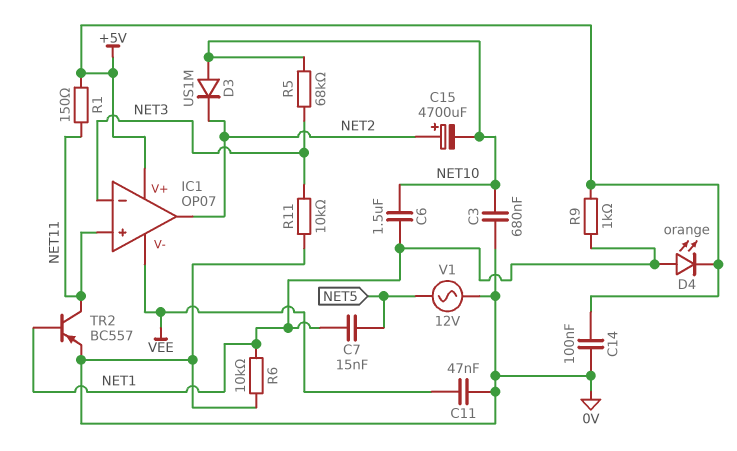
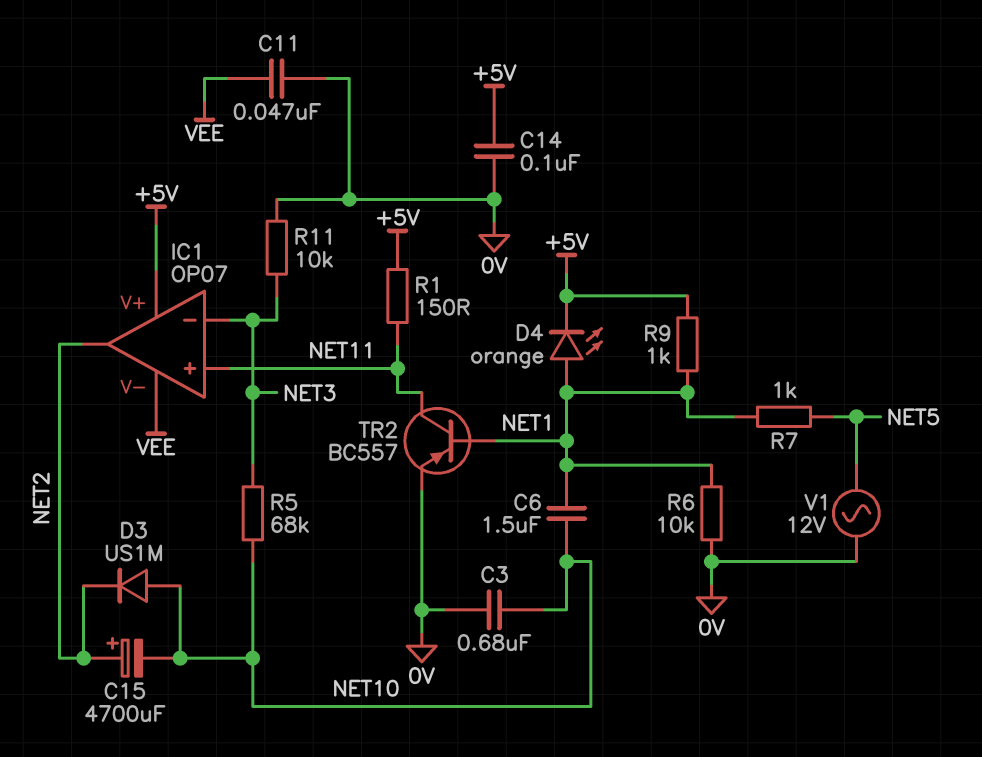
C7: 15nF (NET1, NET5) -> none
R7: none -> 1k (NET1, NET5)

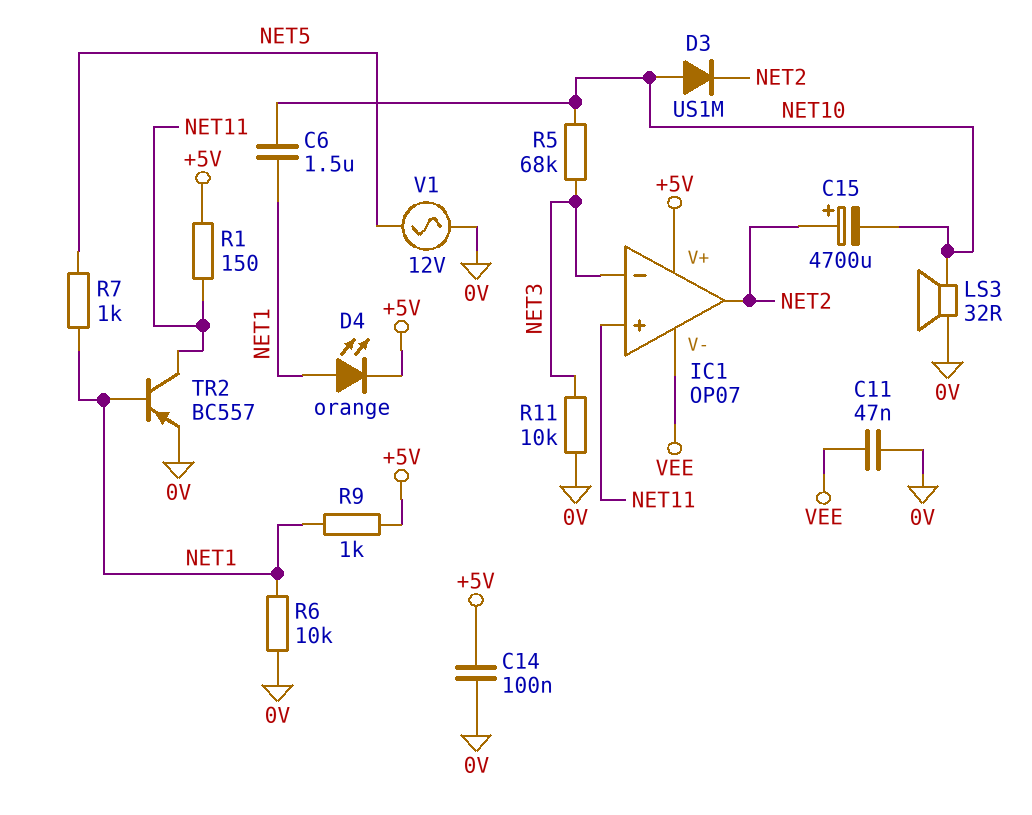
C3: 680nF (0V, NET10) -> none
LS3: none -> speaker 32R (0V, NET10)

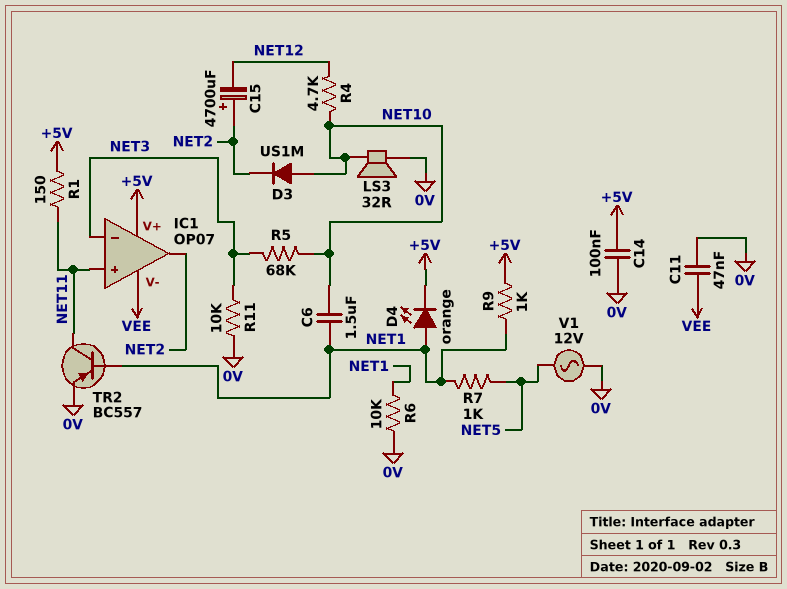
C15: 4700uF (plus NET2, minus NET10) -> 4700uF (plus NET2, minus NET12)
R4: none -> 4.7k (NET10, NET12)

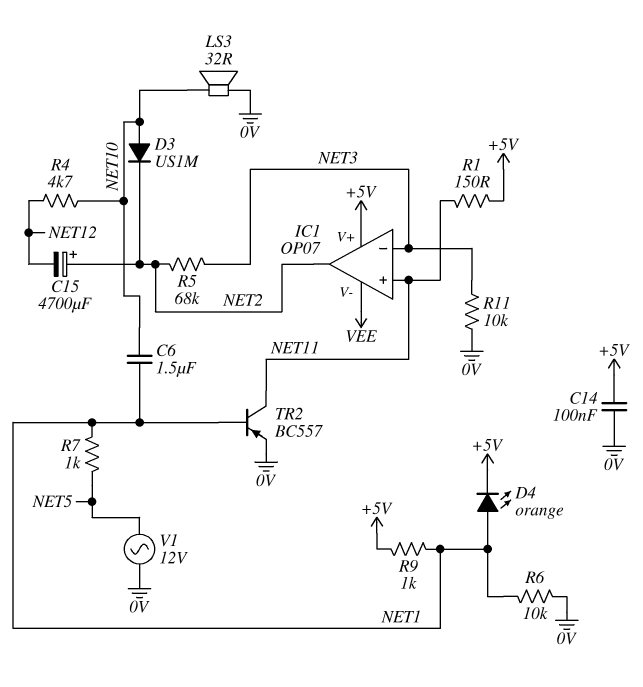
C11: 47nF (0V, VEE) -> none
R5: 68k (NET3, NET10) -> 68k (NET2, NET3)

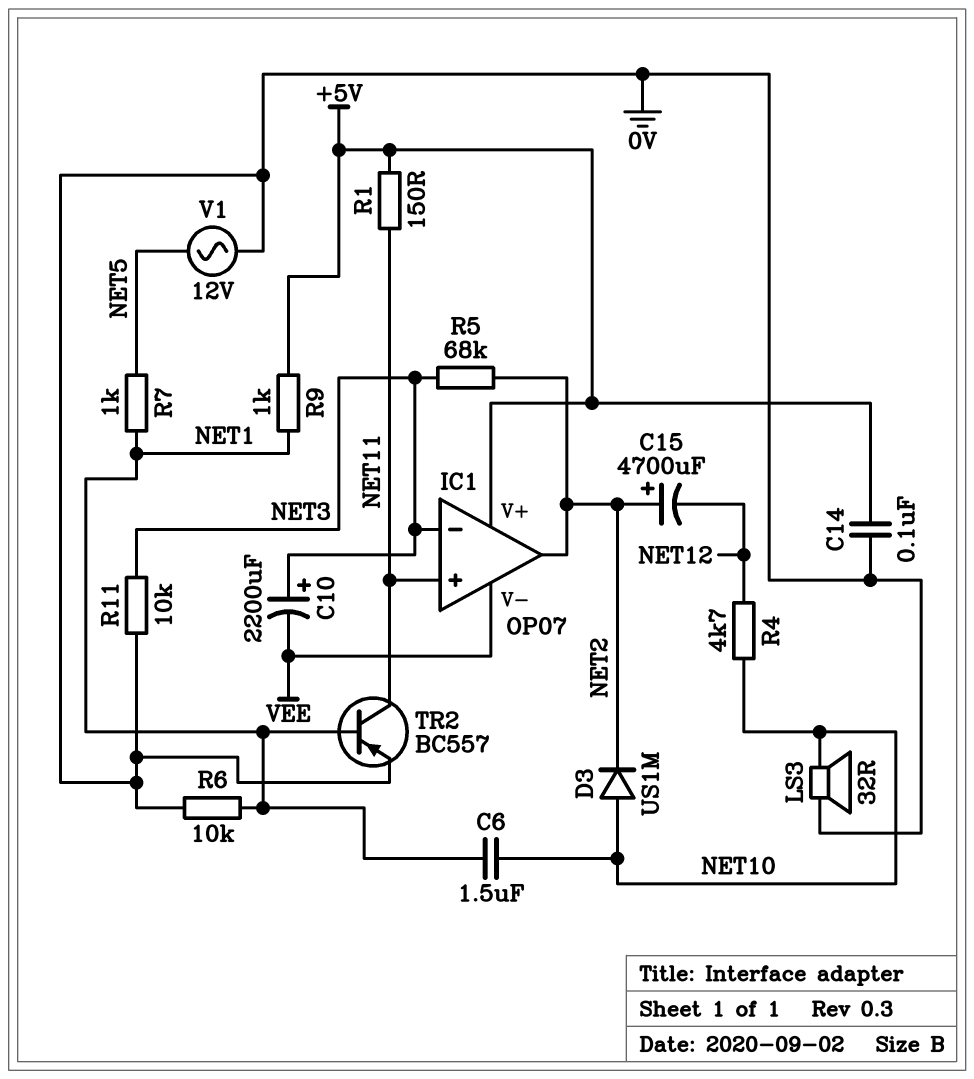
C10: none -> 2200uF (plus NET3, minus VEE)
D4: LED orange (A NET1, K +5V) -> none

